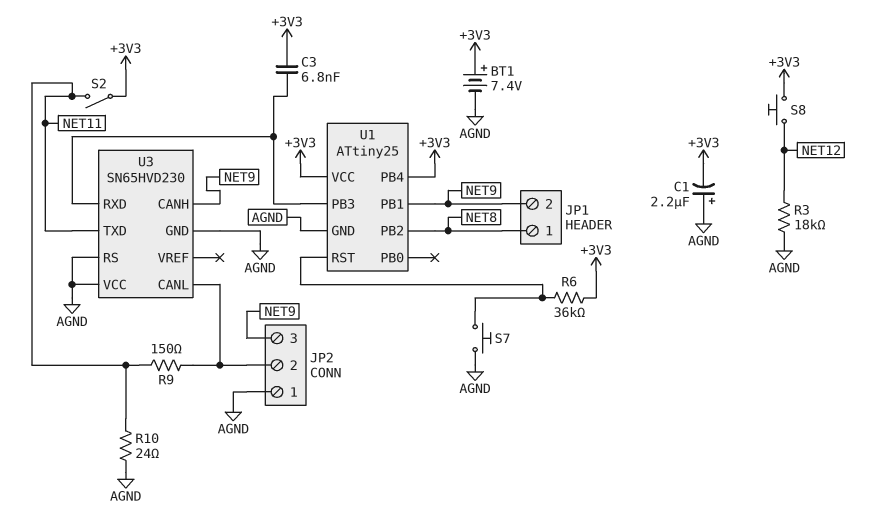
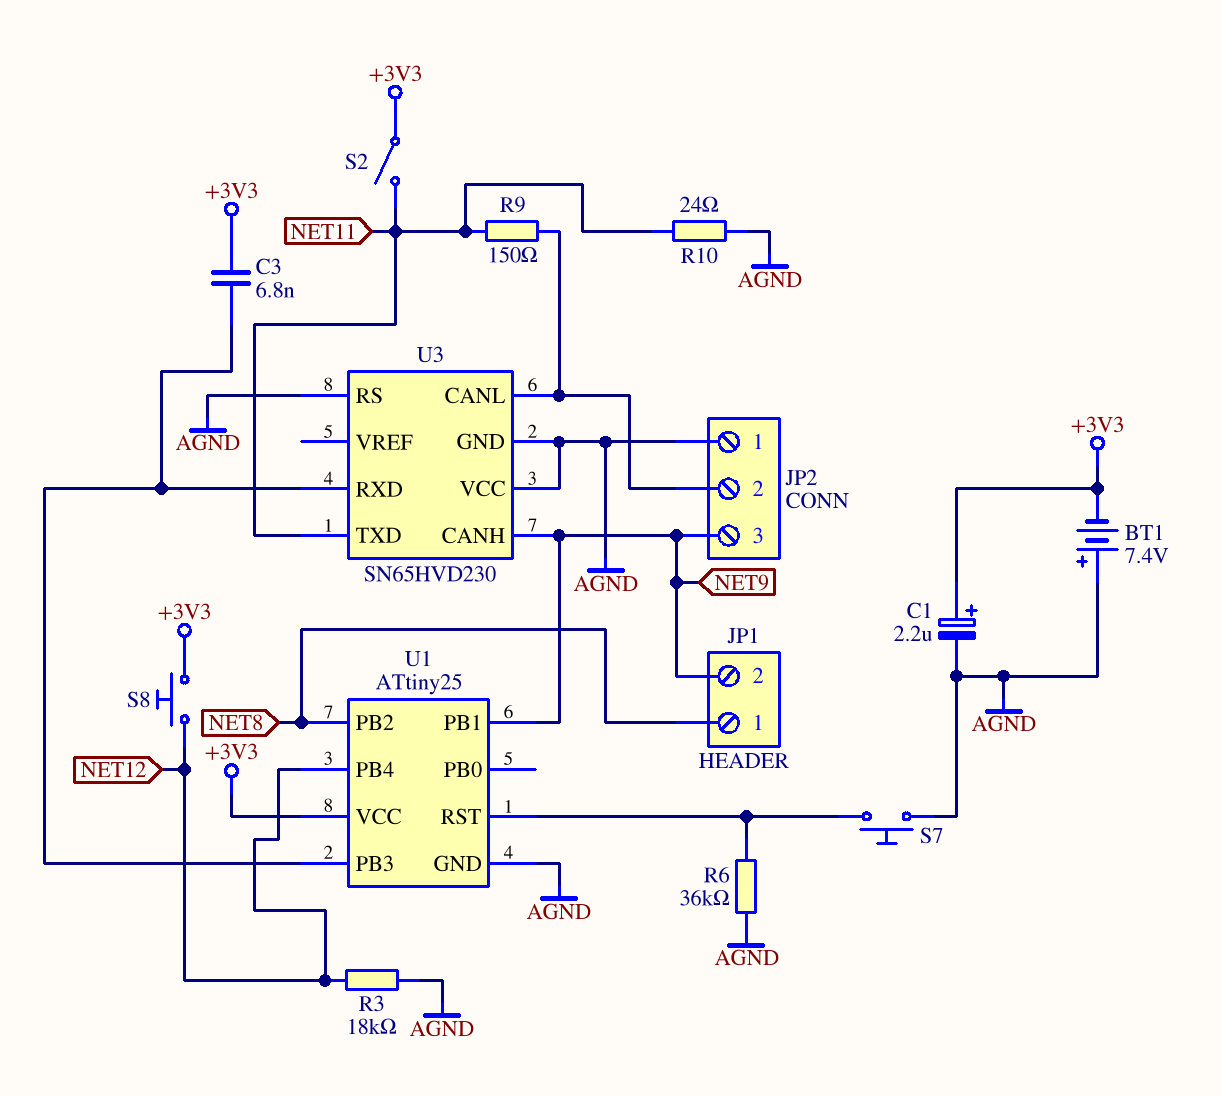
BT1: 7.4V (plus +3V3, minus AGND) -> 7.4V (plus AGND, minus +3V3)
C1: 2.2uF (plus AGND, minus +3V3) -> 2.2uF (plus +3V3, minus AGND)
R6: 36k (+3V3, U1/RST) -> 36k (AGND, U1/RST)
U1 pin PB4: +3V3 -> NET12

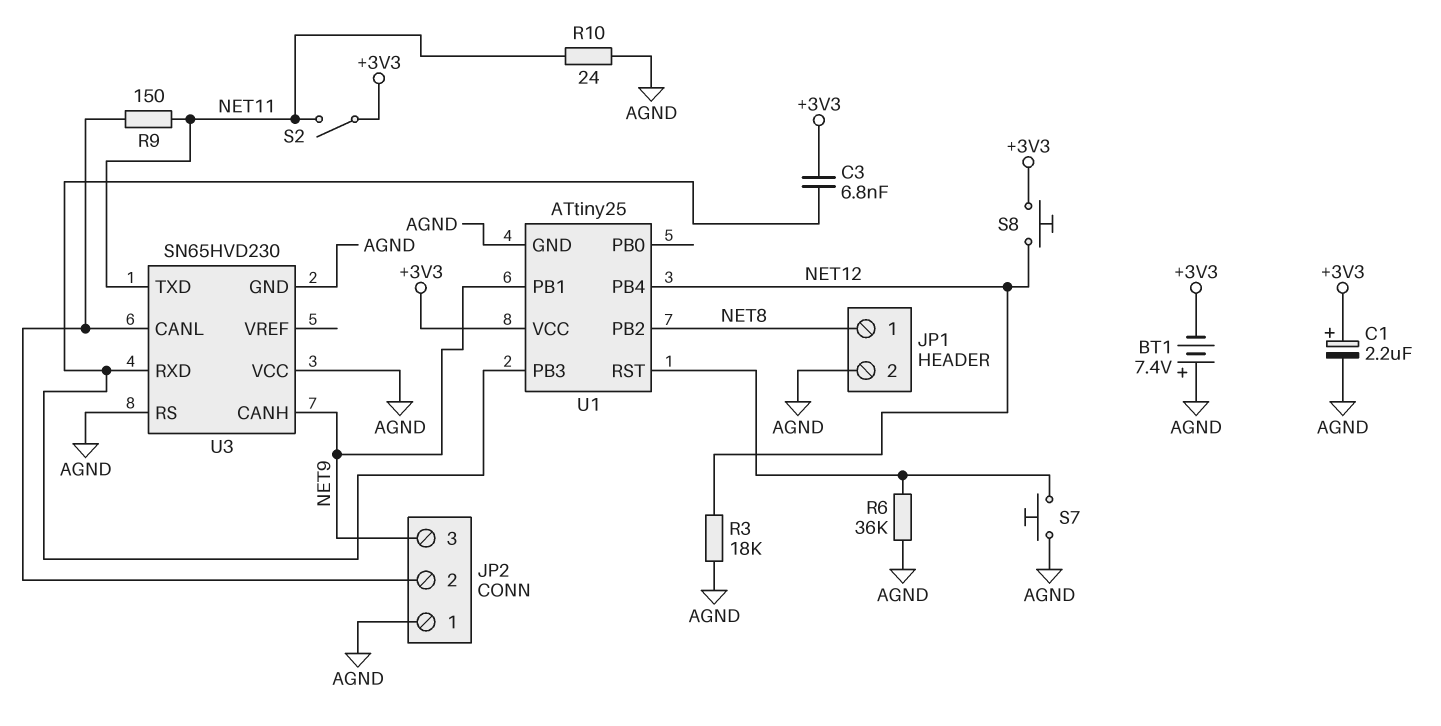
JP1 pin 2: NET9 -> AGND

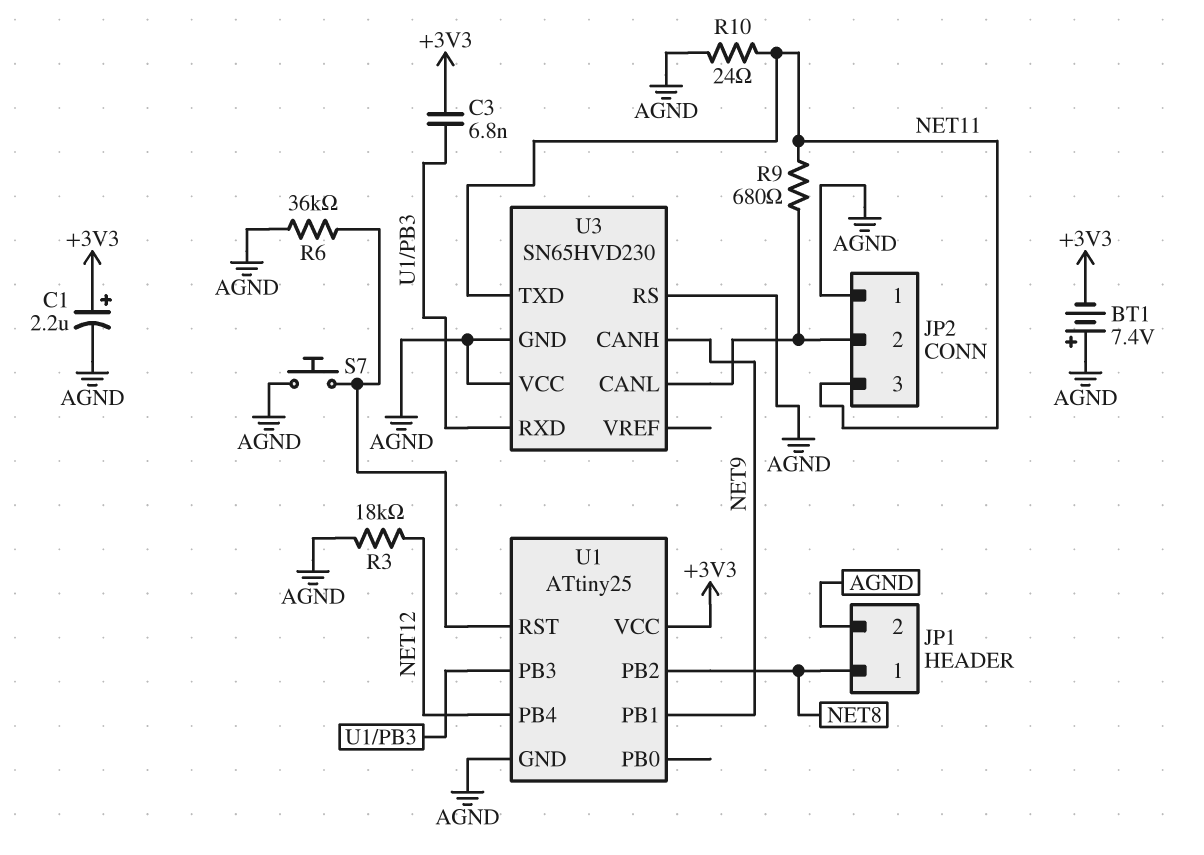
JP2 pin 3: NET9 -> NET11
R9: 150 (JP2/2, NET11) -> 680 (JP2/2, NET11)
S2: switch (+3V3, NET11) -> none
S8: button (+3V3, NET12) -> none

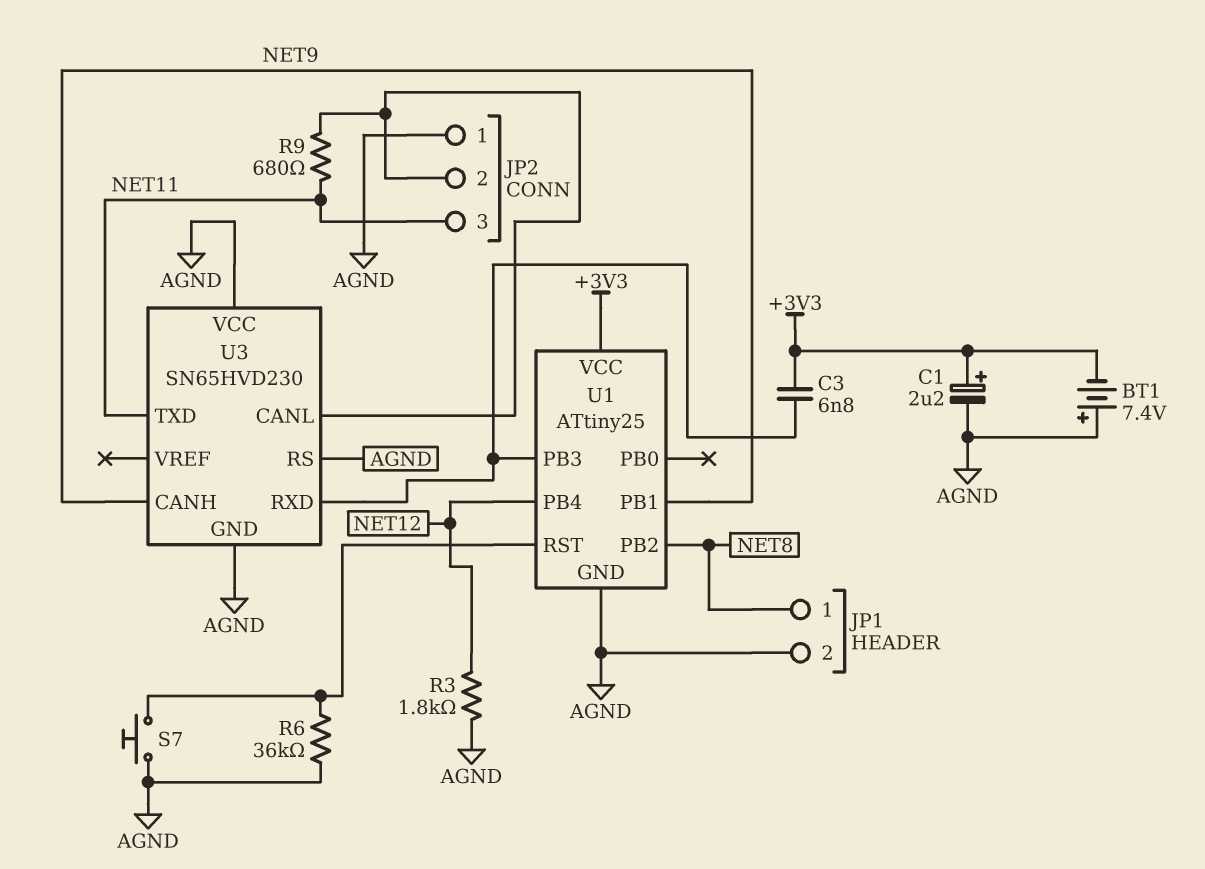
R3: 18k (AGND, NET12) -> 1.8k (AGND, NET12)
R10: 24 (AGND, NET11) -> none

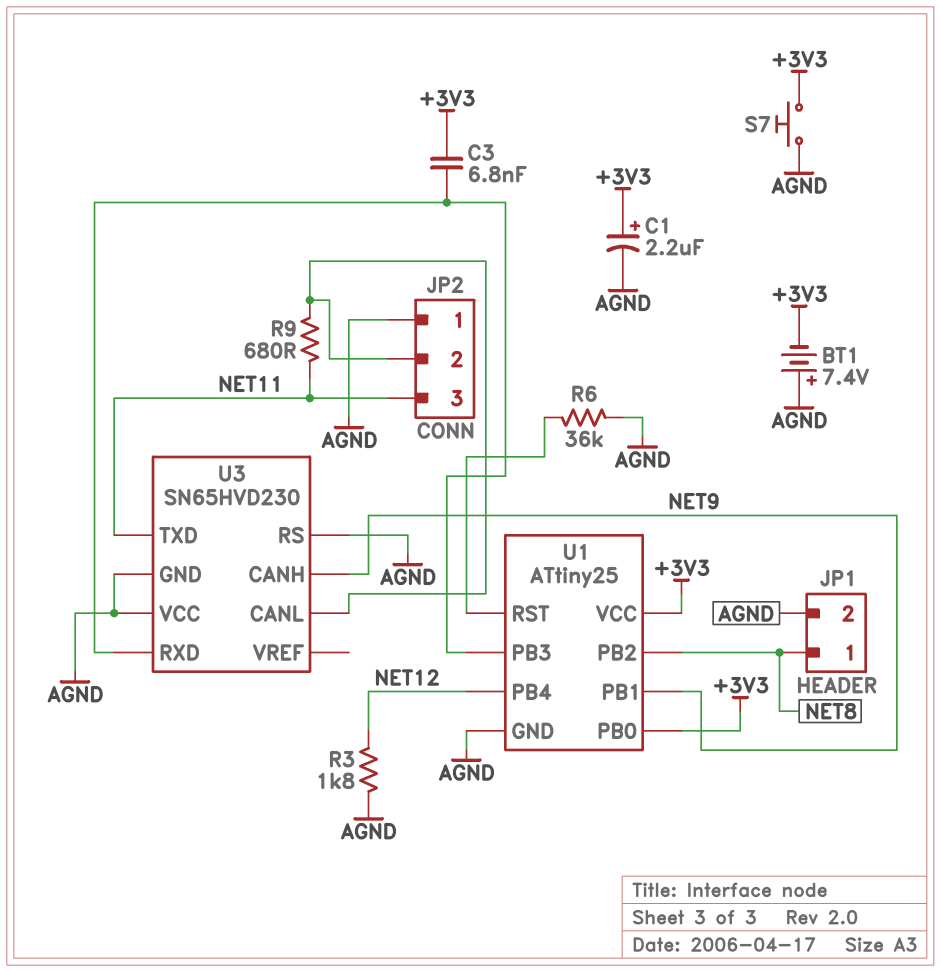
S7: button (AGND, U1/RST) -> button (+3V3, AGND)
U1 pin PB0: none -> +3V3

